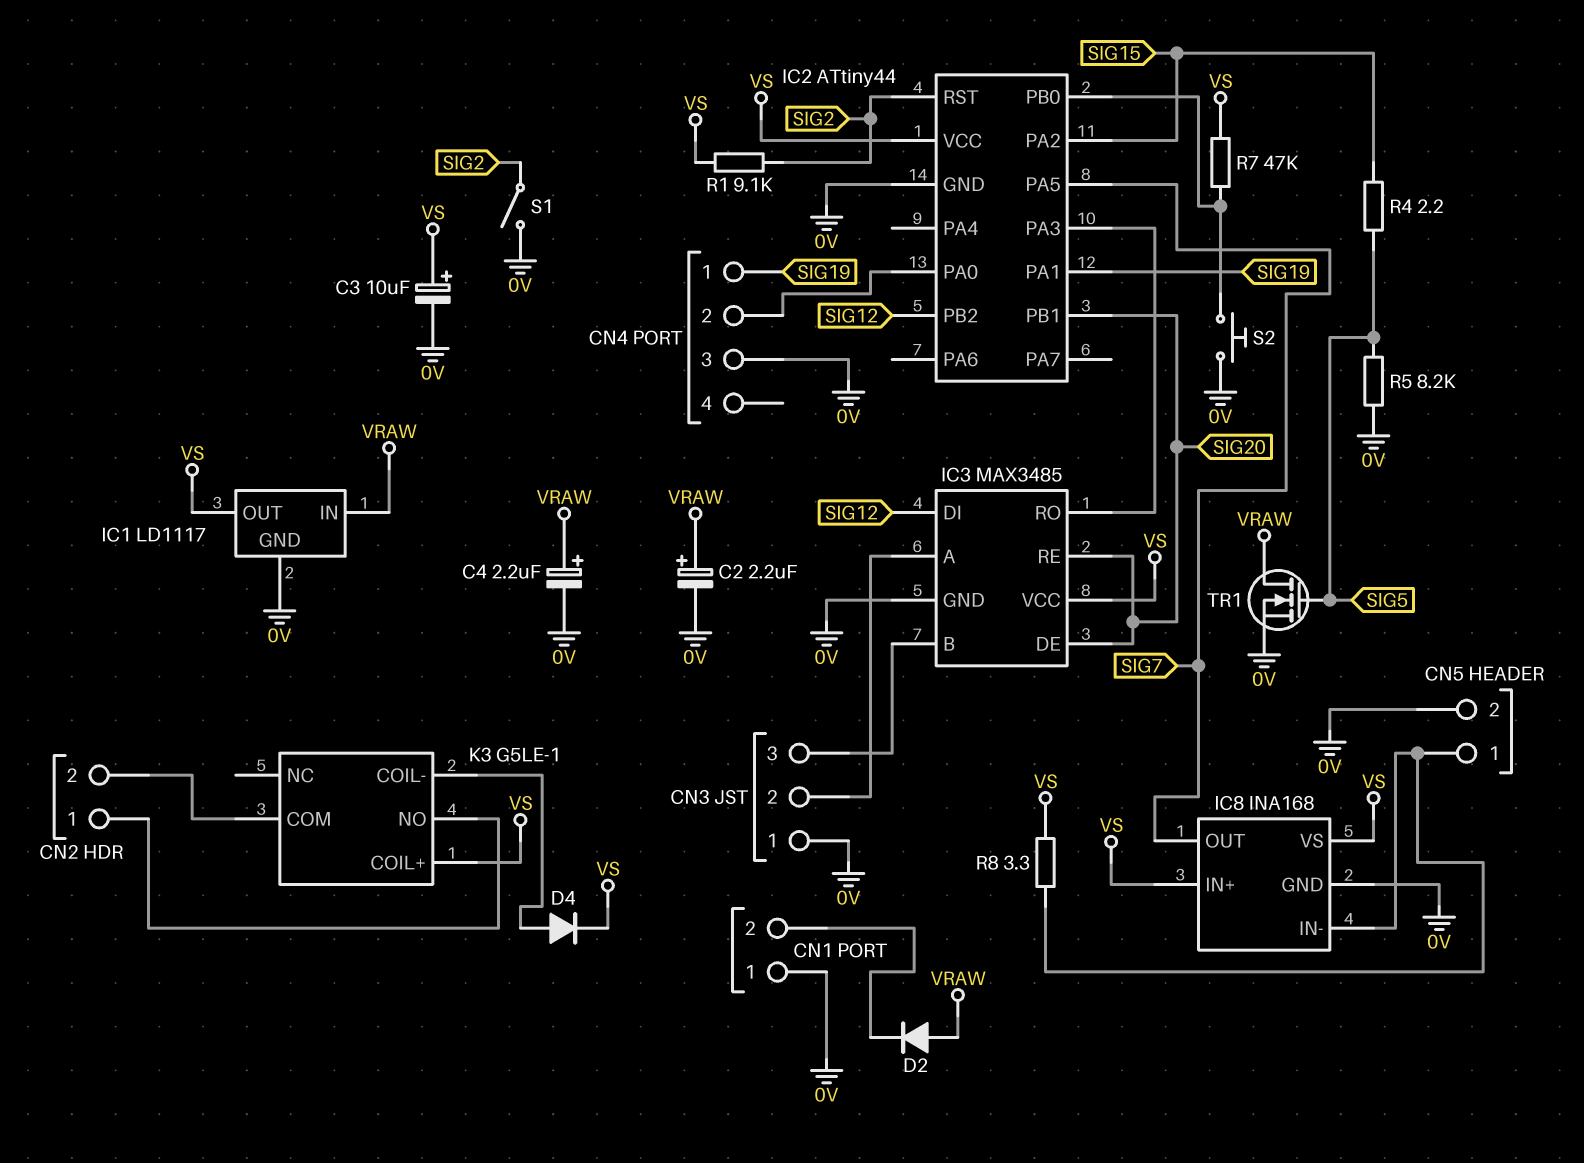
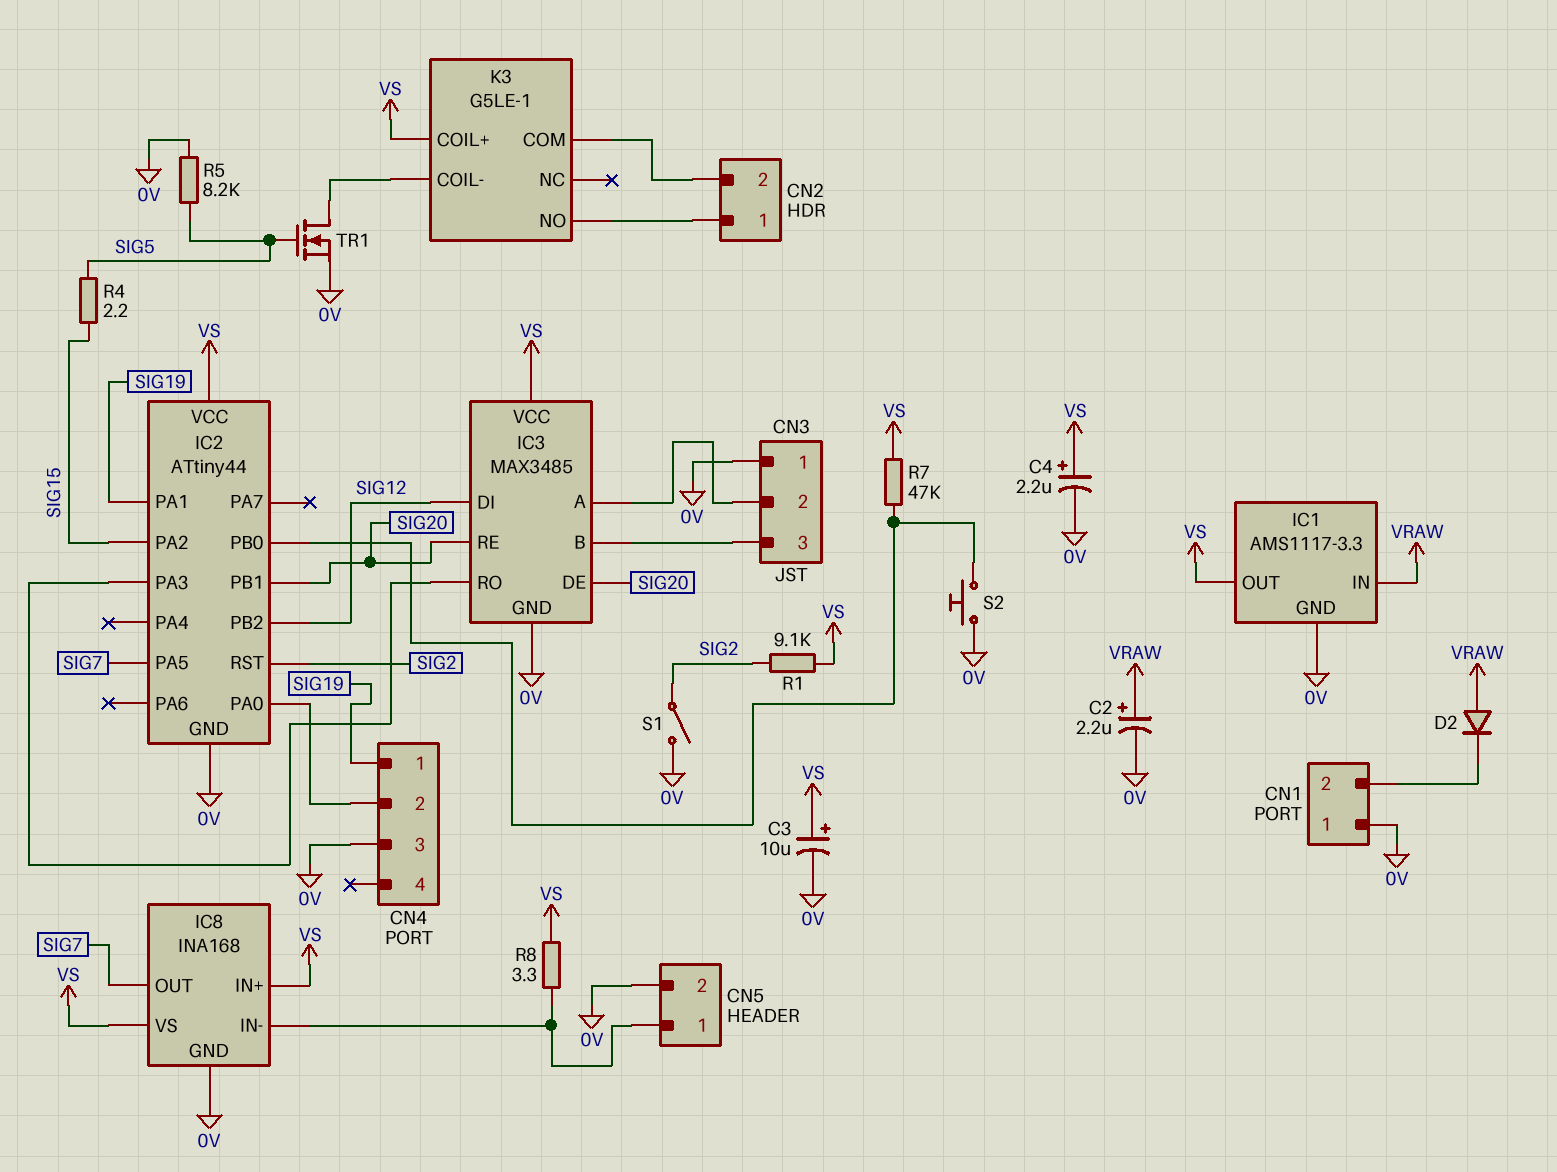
C4: 2.2uF (plus VRAW, minus 0V) -> 2.2uF (plus VS, minus 0V)
D4: diode (A K3/COIL-, K VS) -> none
IC1: LD1117 -> AMS1117-3.3
TR1: NMOS (G SIG5, D VRAW, S 0V) -> NMOS (G SIG5, D K3/COIL-, S 0V)

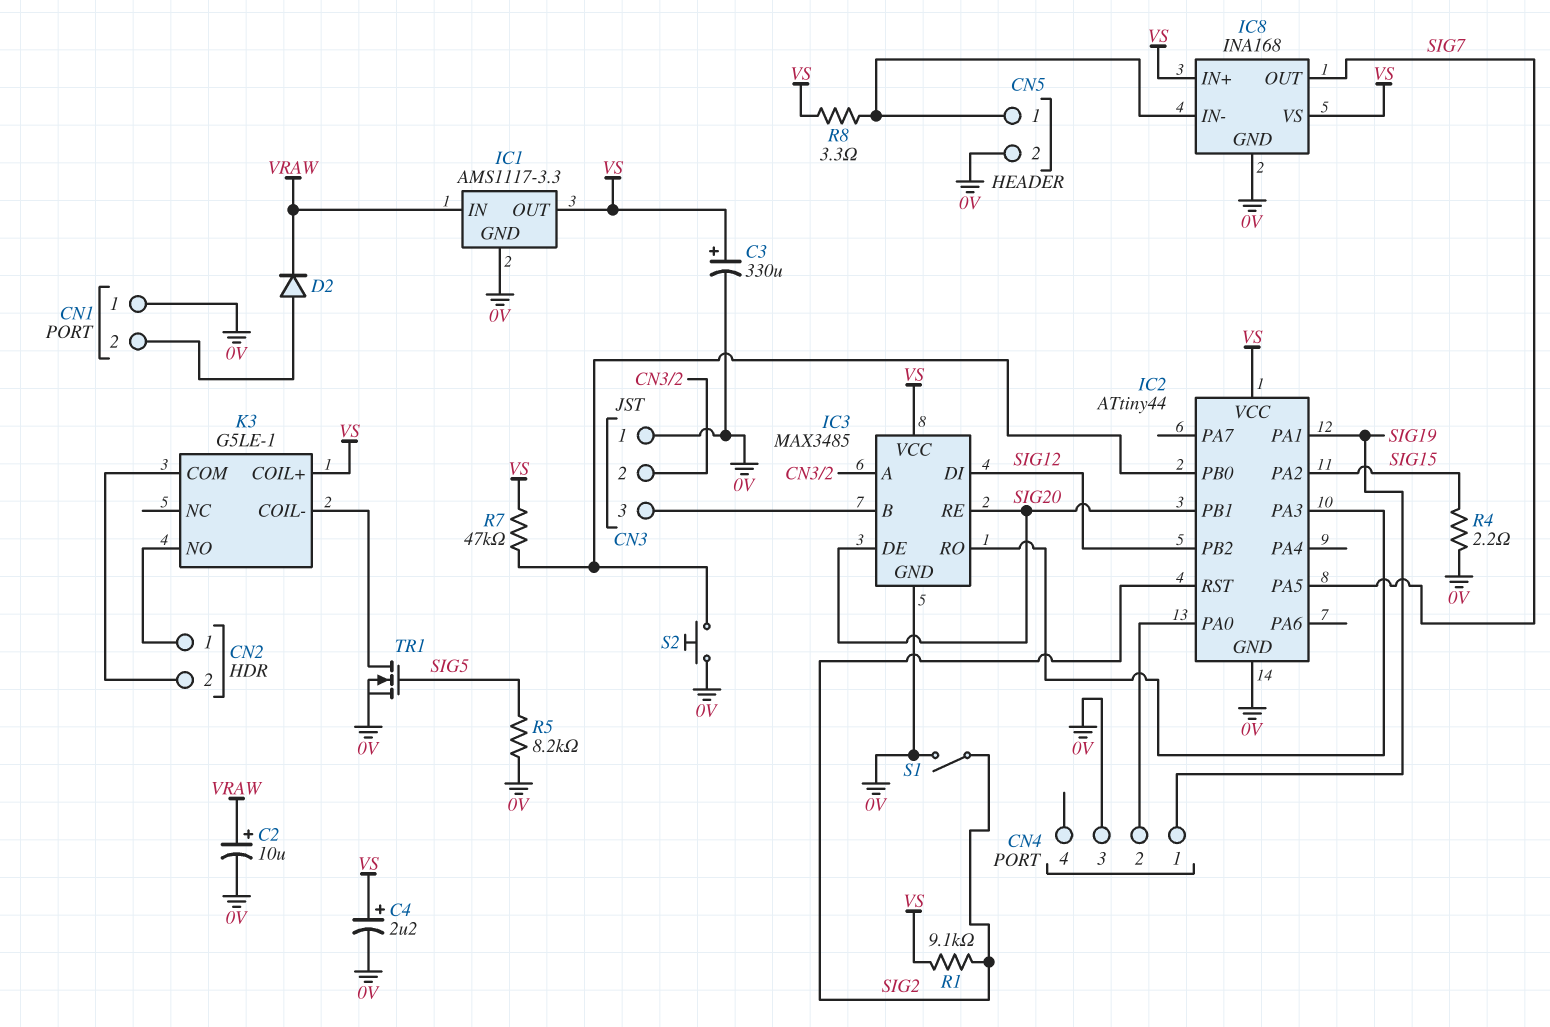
C2: 2.2uF (plus VRAW, minus 0V) -> 10uF (plus VRAW, minus 0V)
C3: 10uF (plus VS, minus 0V) -> 330uF (plus VS, minus 0V)
D2: diode (A VRAW, K CN1/2) -> diode (A CN1/2, K VRAW)
R4: 2.2 (SIG5, SIG15) -> 2.2 (0V, SIG15)

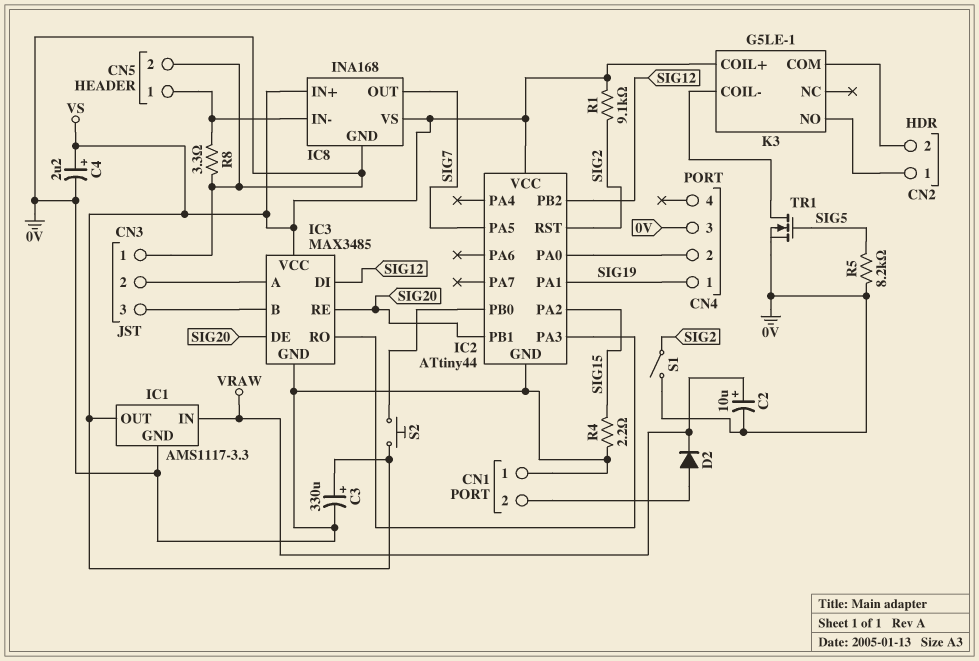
R7: 47k (IC2/PB0, VS) -> none
R8: 3.3 (CN5/1, VS) -> 3.3 (0V, CN5/1)
S2: button (0V, IC2/PB0) -> button (IC2/PB0, VS)

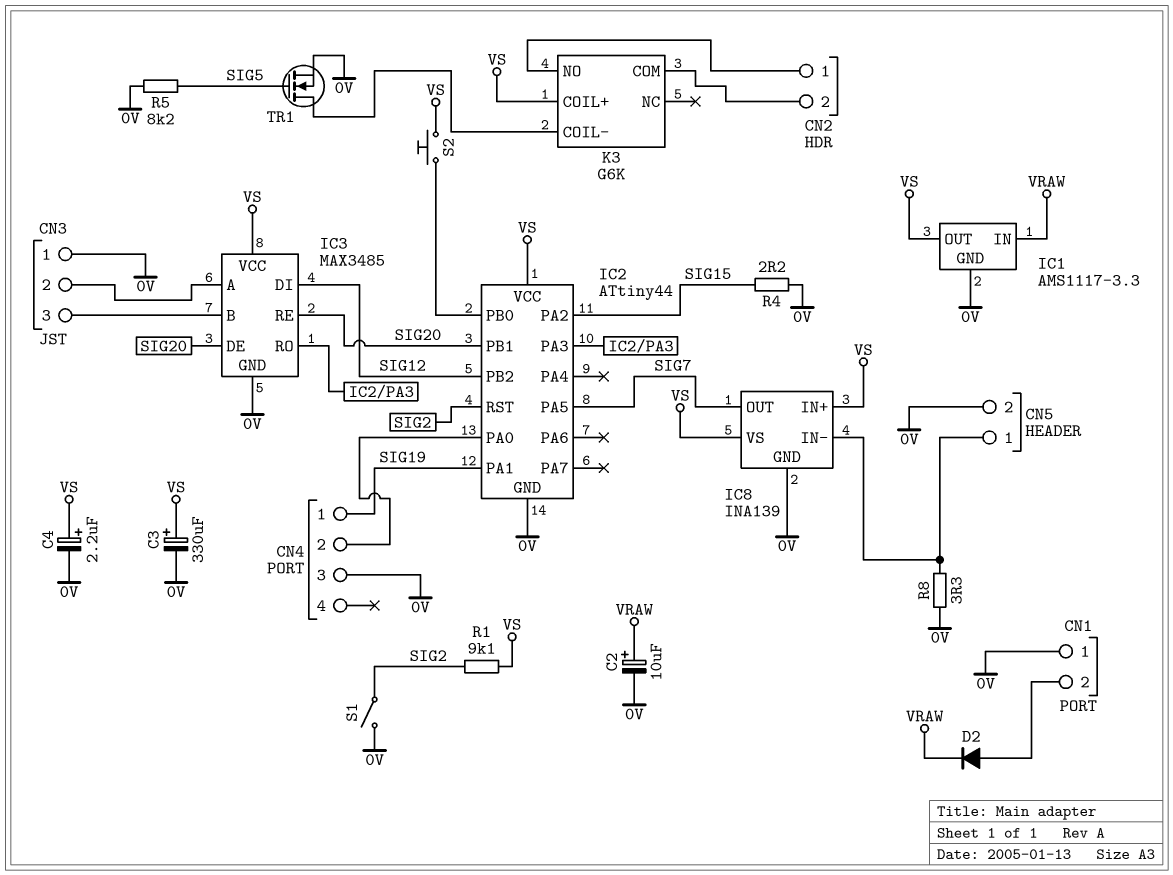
IC8: INA168 -> INA139
K3: G5LE-1 -> G6K

